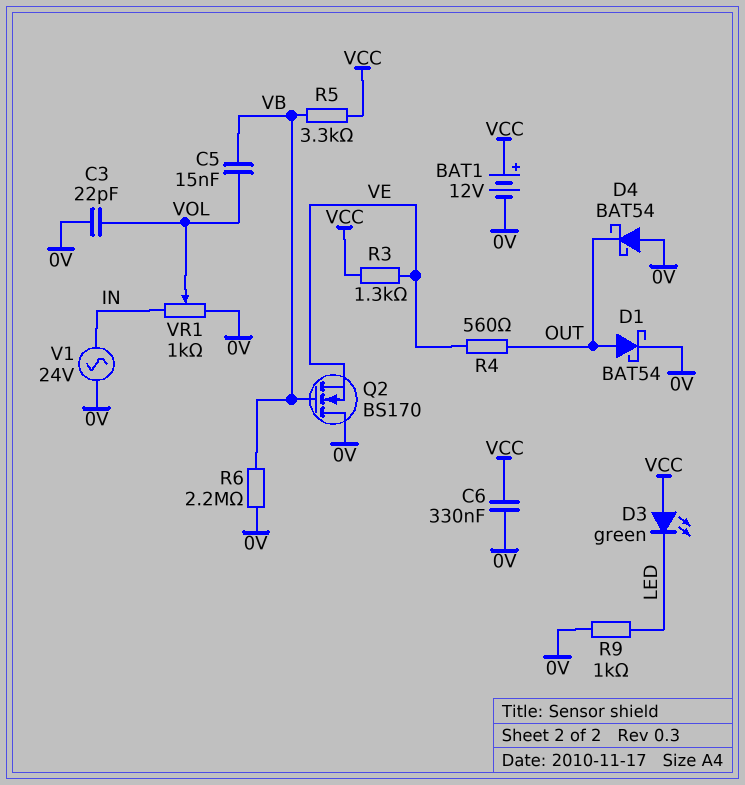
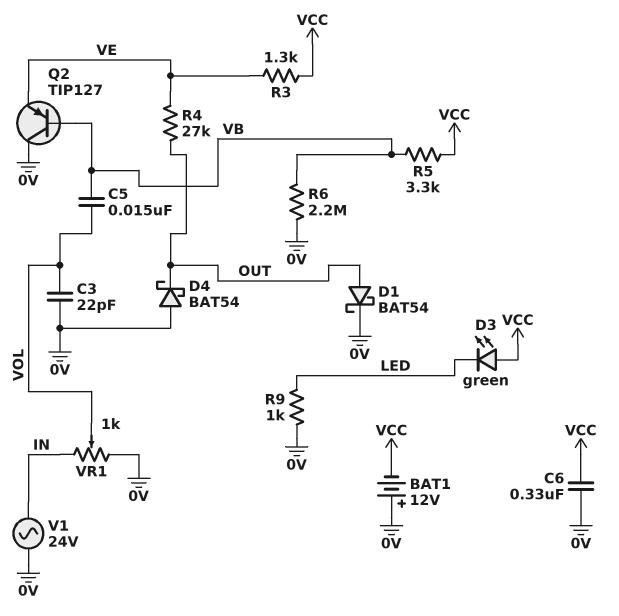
BAT1: 12V (plus VCC, minus 0V) -> 12V (plus 0V, minus VCC)
Q2: NMOS BS170 (G VB, D 0V, S VE) -> PNP TIP127 (B VB, C 0V, E VE)
R4: 560 (OUT, VE) -> 27k (OUT, VE)

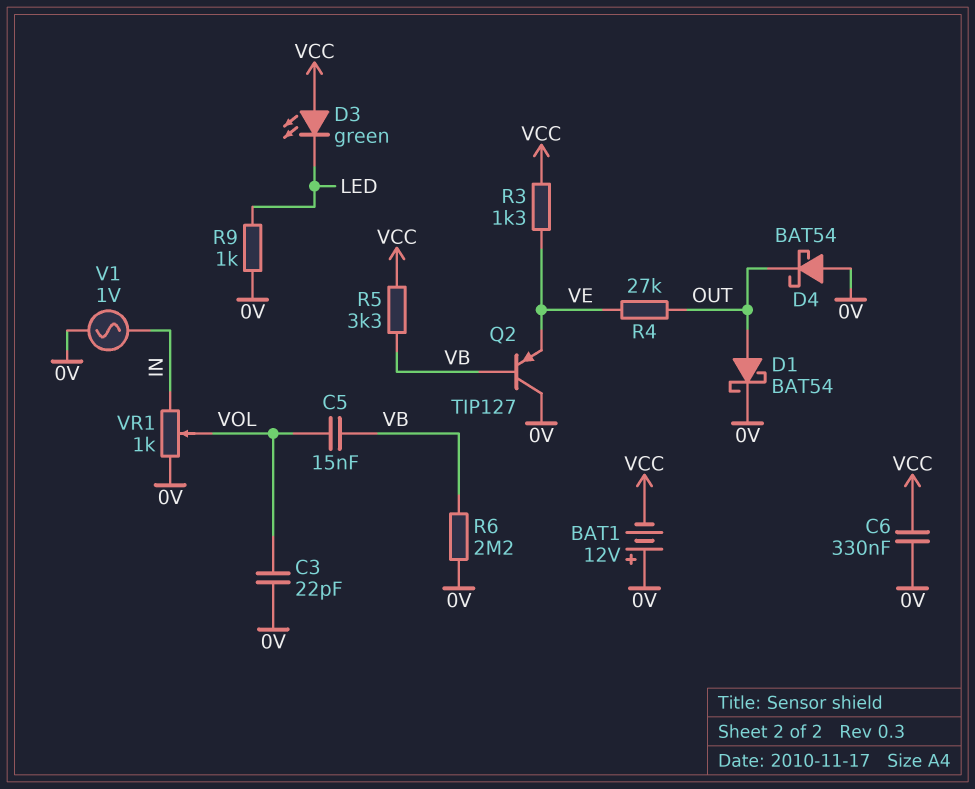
V1: AC 24V (0V, IN) -> AC 1V (0V, IN)

